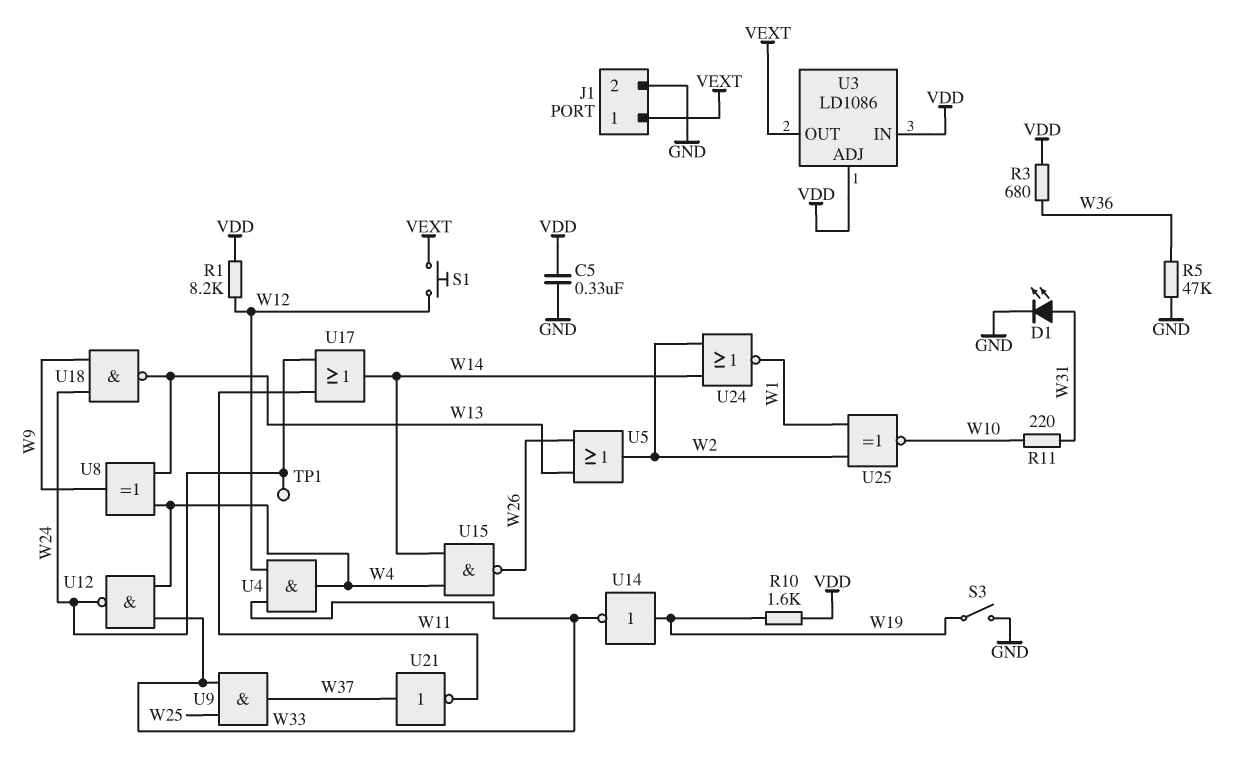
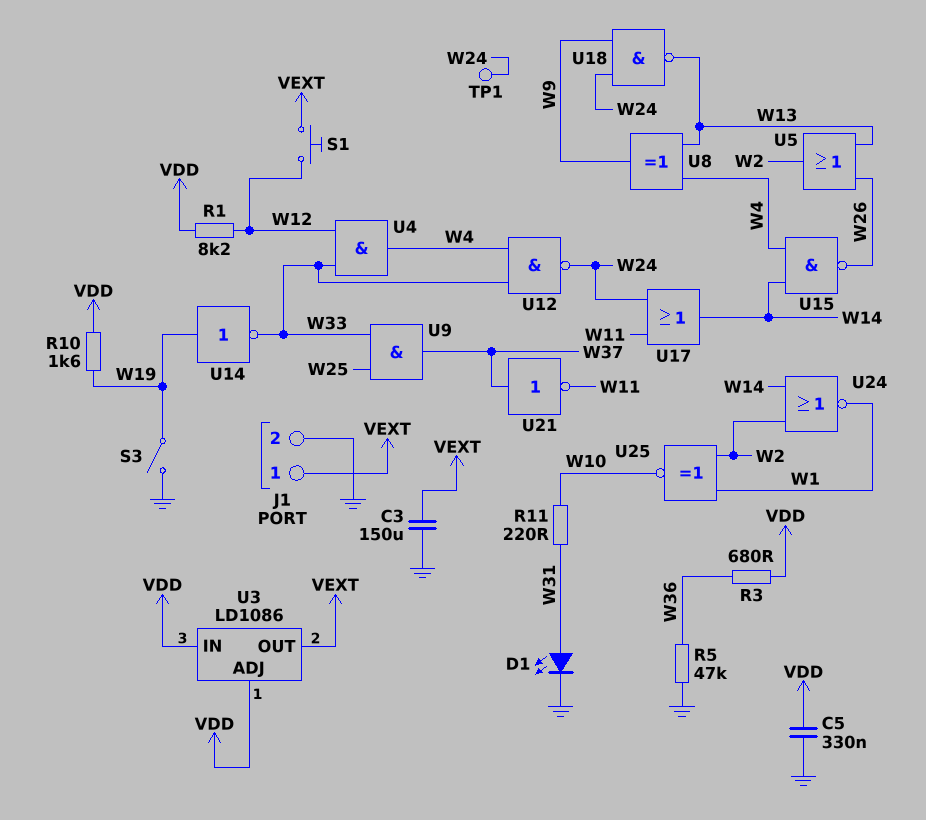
C3: none -> 150uF (GND, VEXT)

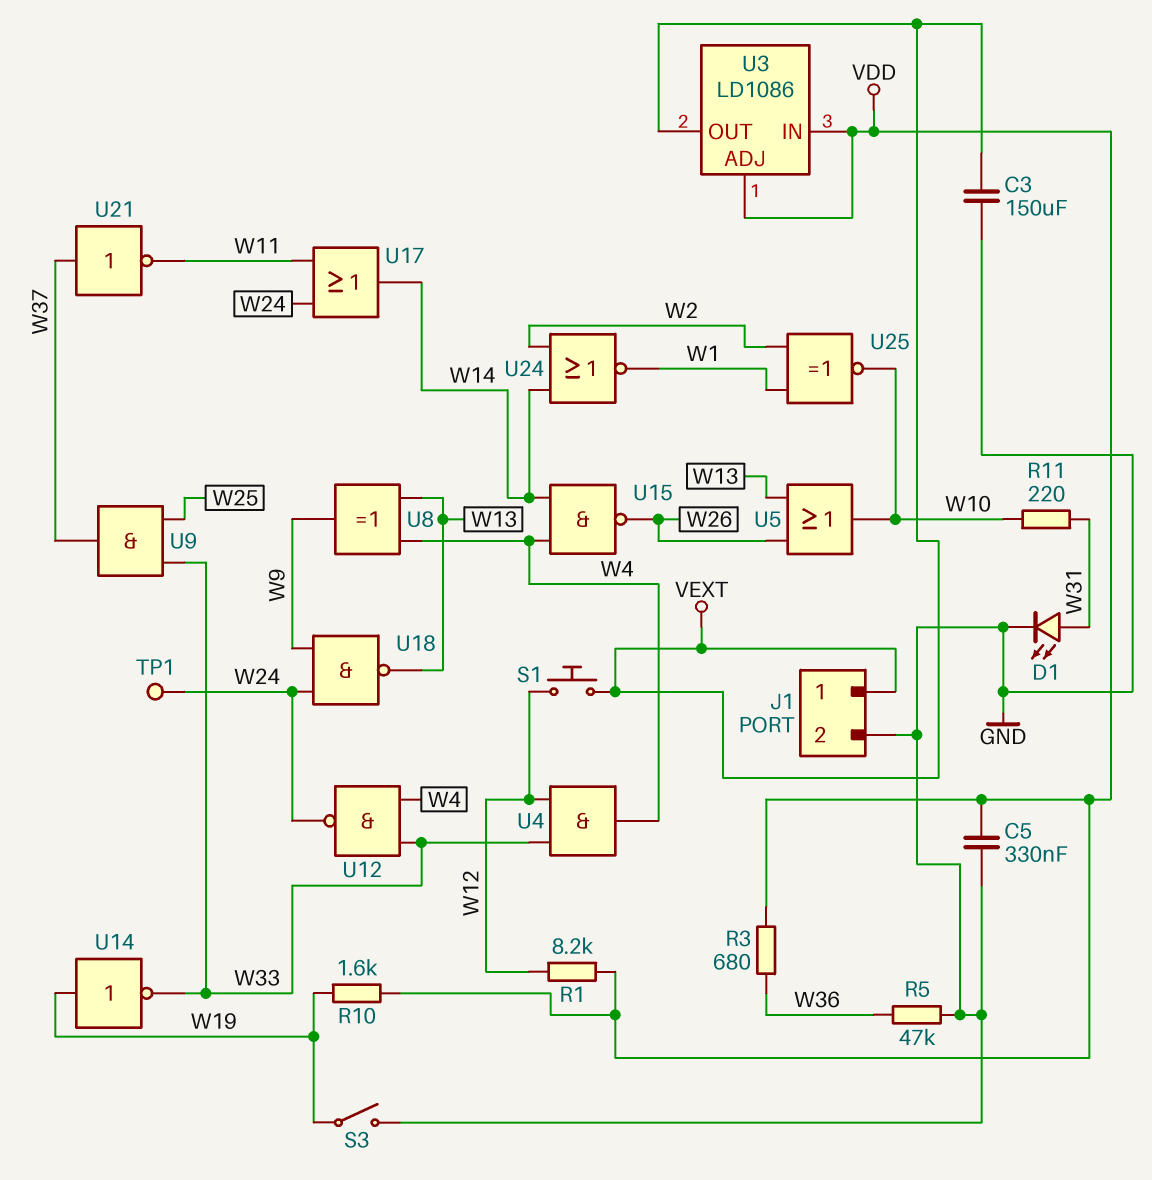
U5: OR (in W13, in W26, out W2) -> OR (in W13, in W26, out W10)

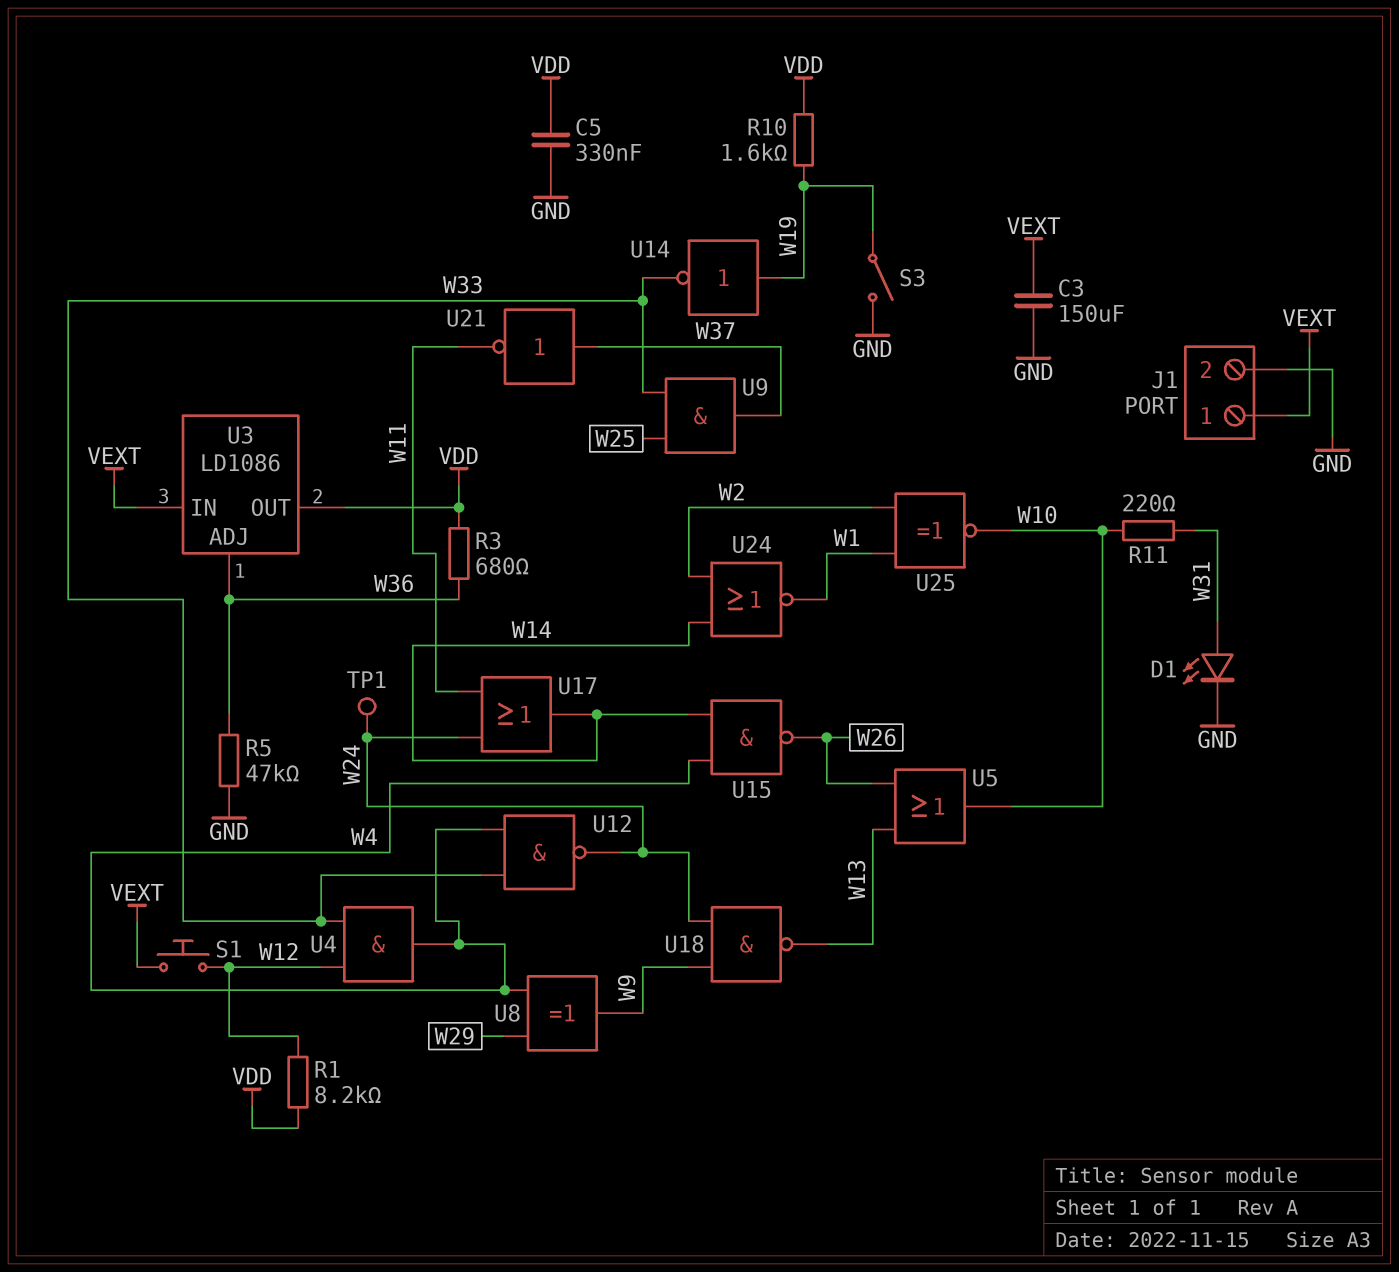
U3 pin ADJ: VDD -> W36
U3 pin IN: VDD -> VEXT
U3 pin OUT: VEXT -> VDD
U8: XOR (in W4, in W13, out W9) -> XOR (in W4, in W29, out W9)

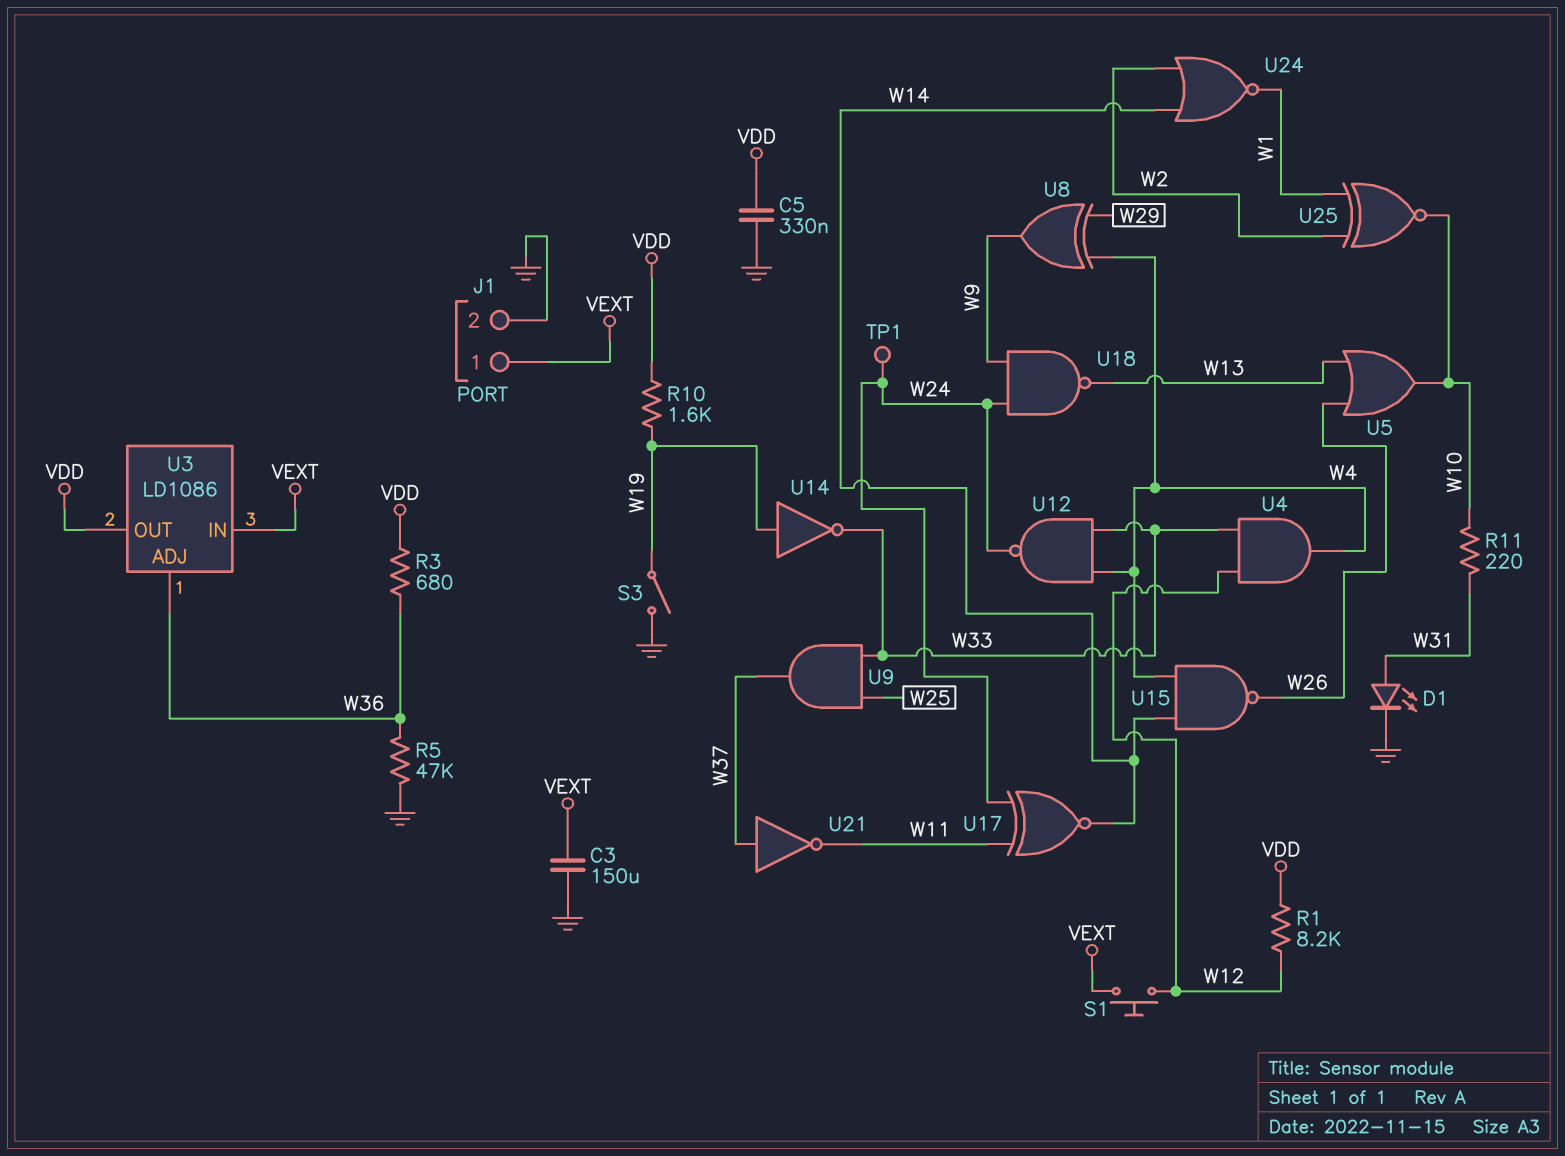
U17: OR (in W11, in W24, out W14) -> XNOR (in W11, in W24, out W14)

